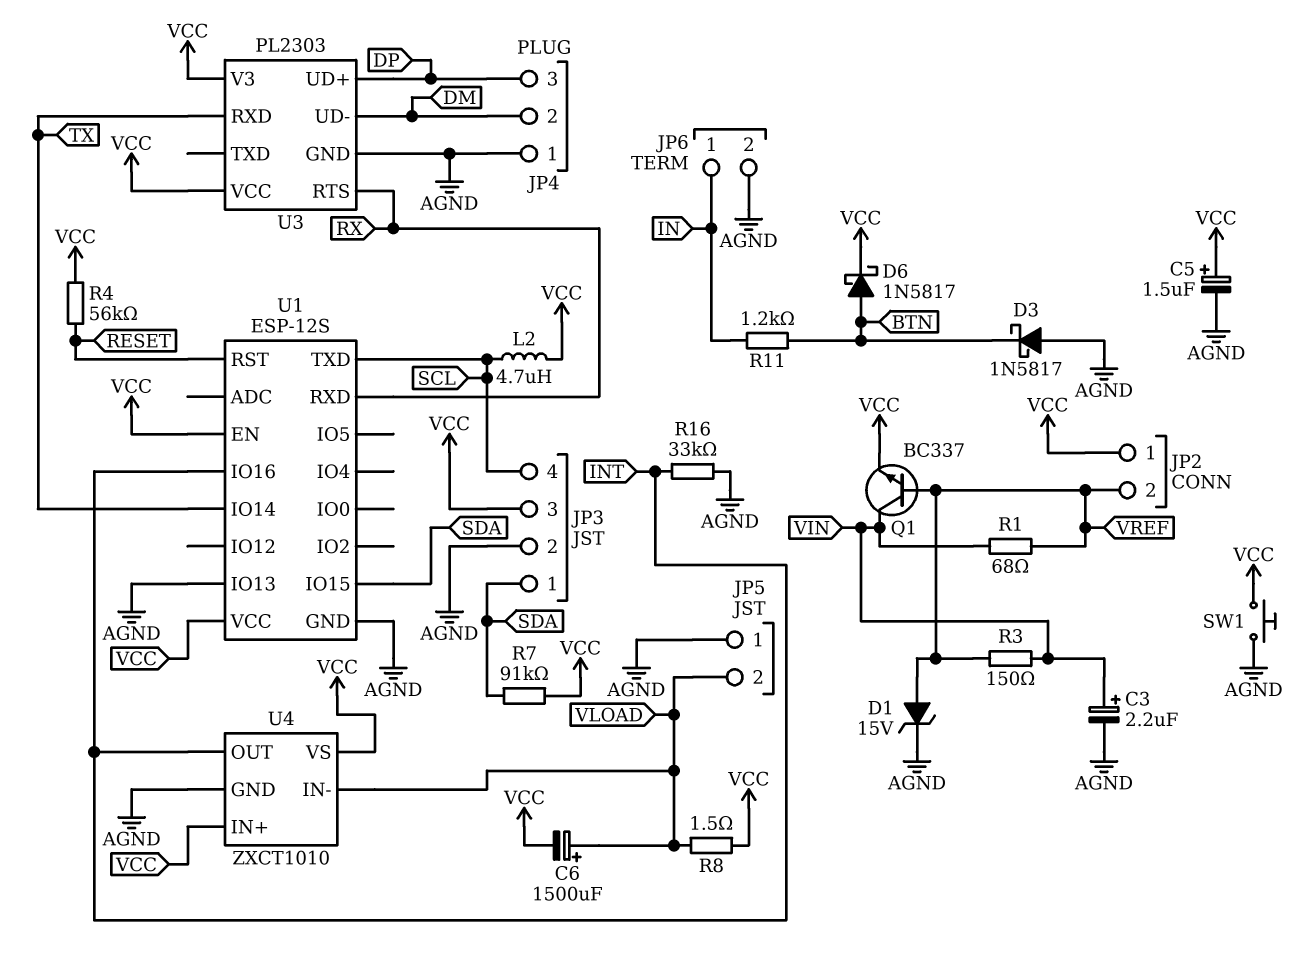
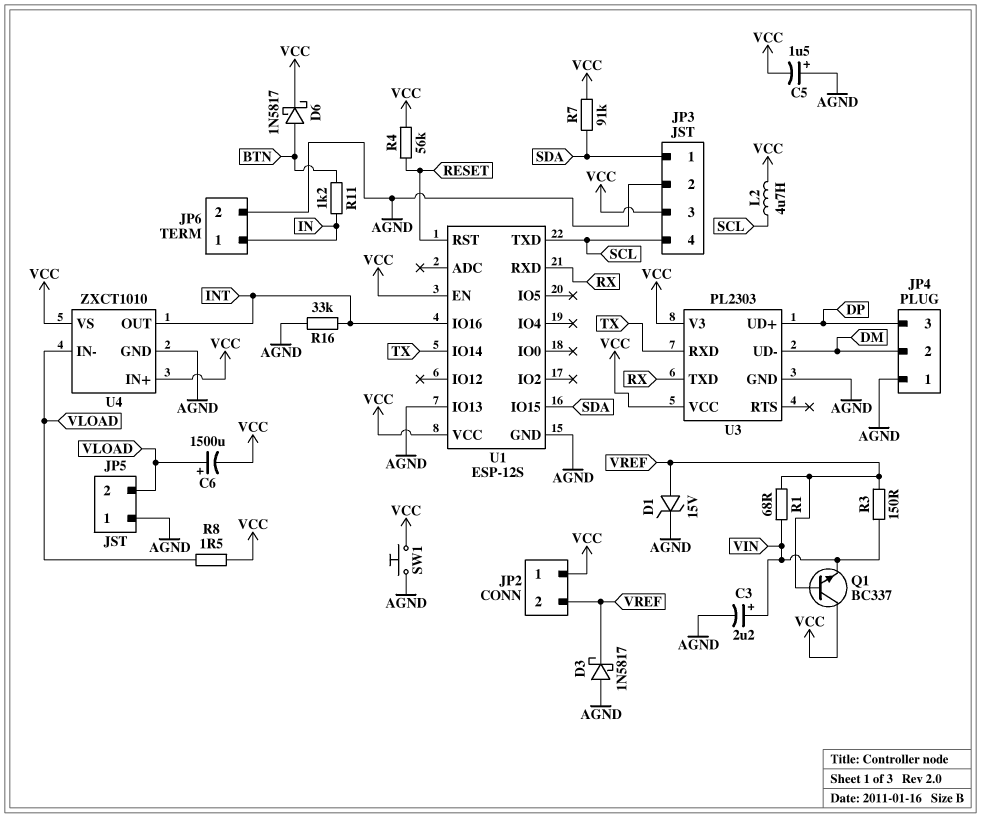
C5: 1.5uF (plus VCC, minus AGND) -> 1.5uF (plus AGND, minus VCC)
D3: schottky 1N5817 (A AGND, K BTN) -> schottky 1N5817 (A AGND, K VREF)
Q1: NPN BC337 (B VREF, C VIN, E VCC) -> NPN BC337 (B VREF, C VCC, E VIN)
U3 pin RTS: RX -> none
U3 pin TXD: none -> RX

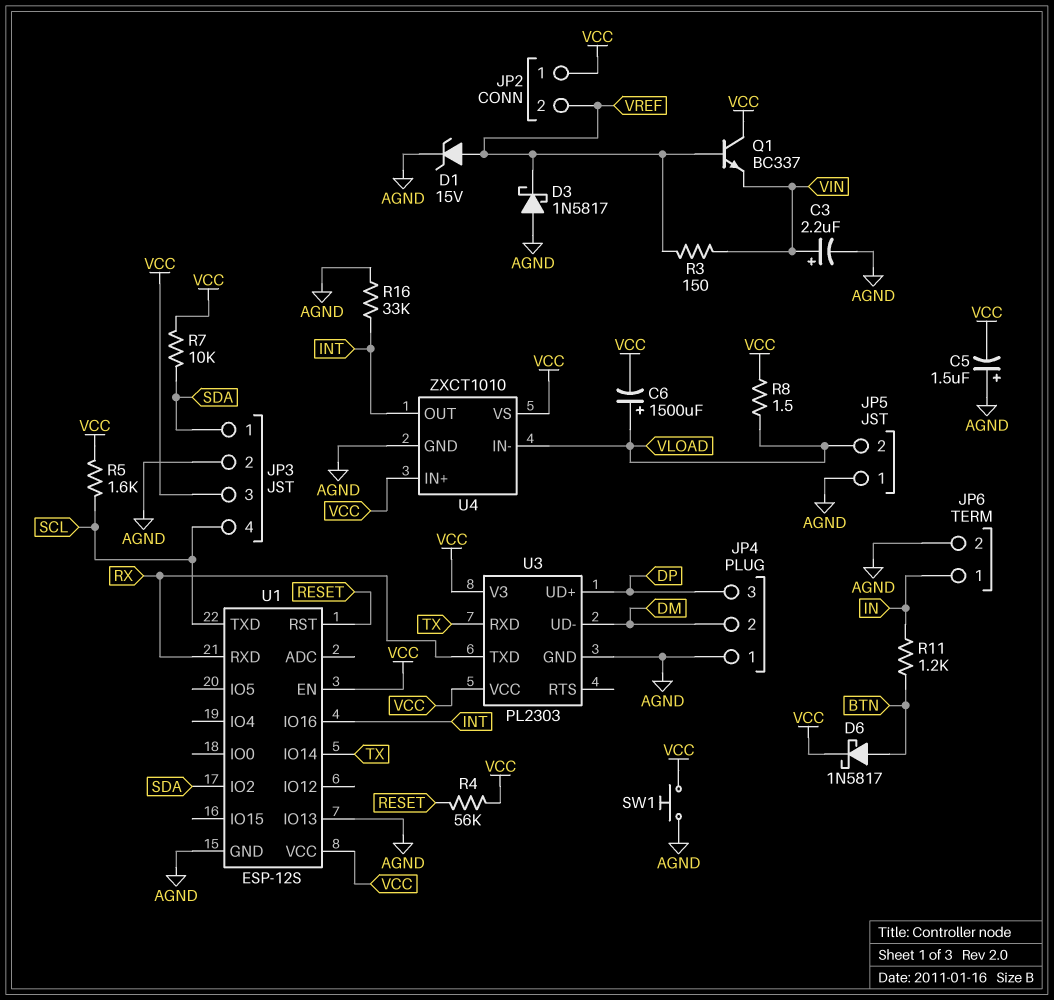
L2: 4.7uH (SCL, VCC) -> none
R1: 68 (VIN, VREF) -> none
R5: none -> 1.6k (SCL, VCC)
R7: 91k (SDA, VCC) -> 10k (SDA, VCC)
U1 pin IO2: none -> SDA
U1 pin IO15: SDA -> none

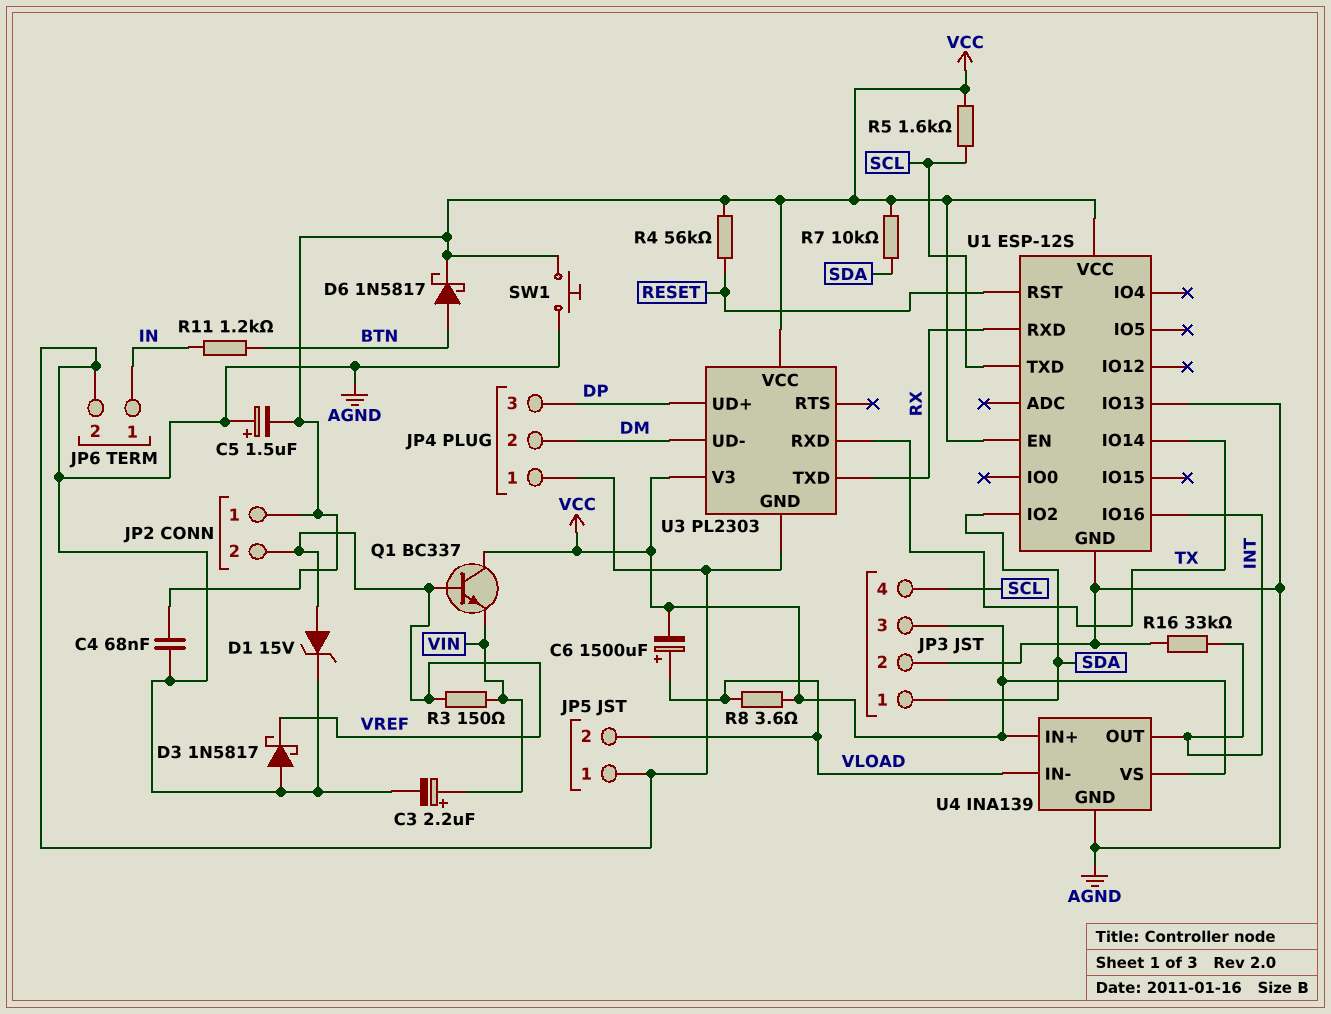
C4: none -> 68nF (AGND, VCC)
R8: 1.5 (VCC, VLOAD) -> 3.6 (VCC, VLOAD)
U4: ZXCT1010 -> INA139

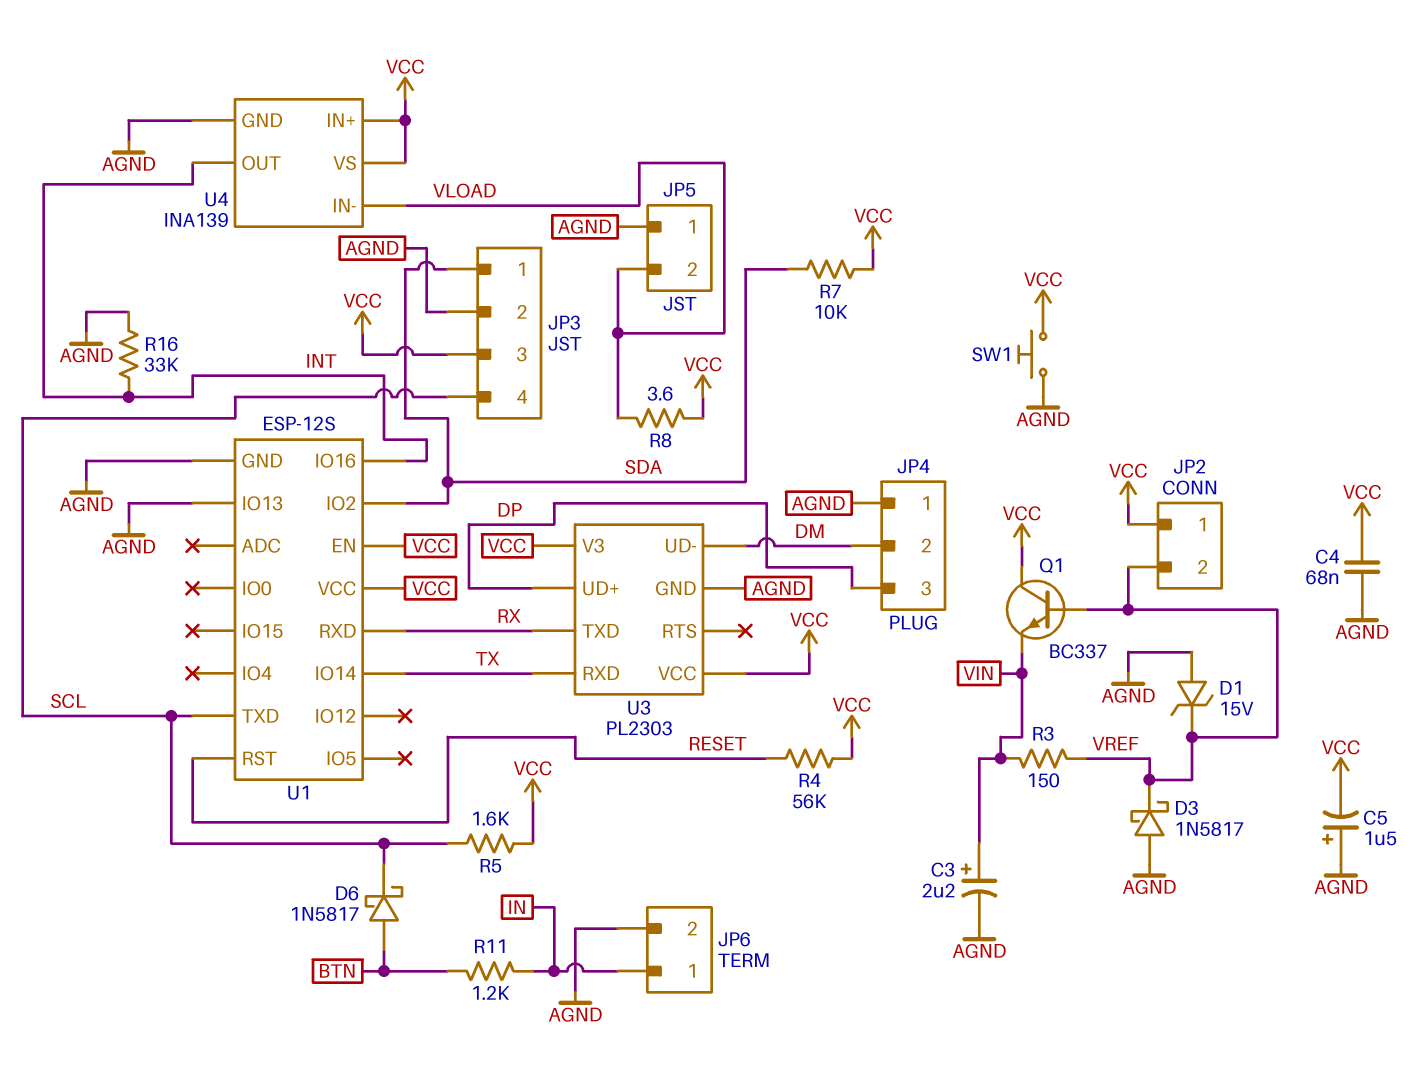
C6: 1500uF (plus VLOAD, minus VCC) -> none
D1: zener 15V (A VREF, K AGND) -> zener 15V (A AGND, K VREF)
D6: schottky 1N5817 (A BTN, K VCC) -> schottky 1N5817 (A BTN, K SCL)

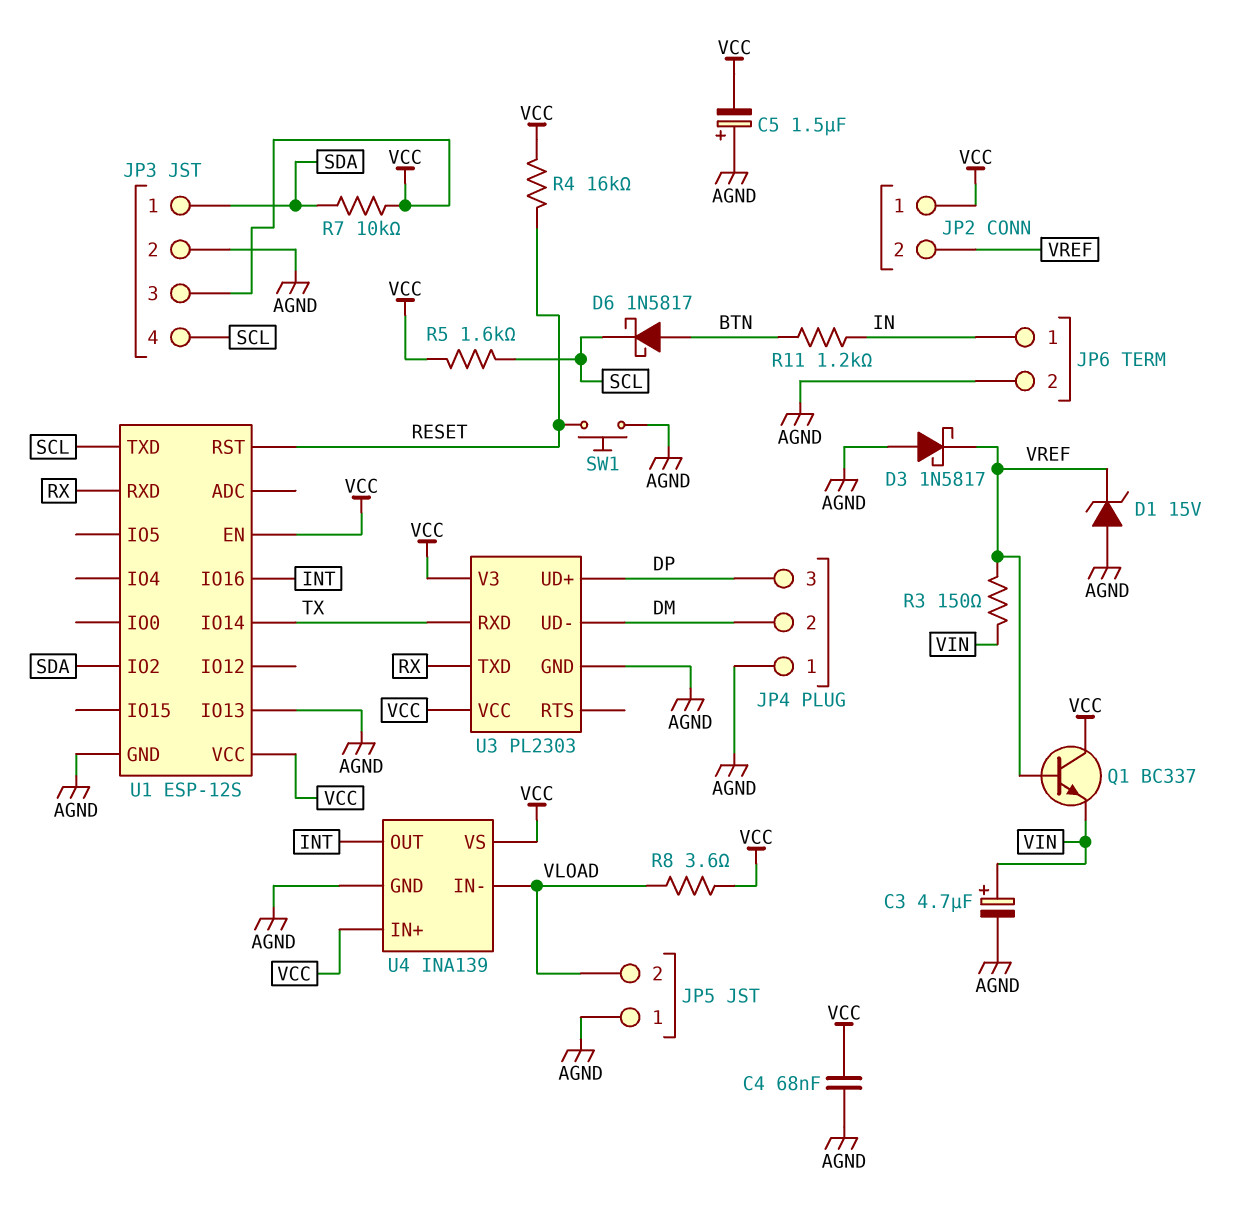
C3: 2.2uF (plus VIN, minus AGND) -> 4.7uF (plus VIN, minus AGND)
R4: 56k (RESET, VCC) -> 16k (RESET, VCC)
R16: 33k (AGND, INT) -> none
SW1: button (AGND, VCC) -> button (AGND, RESET)

